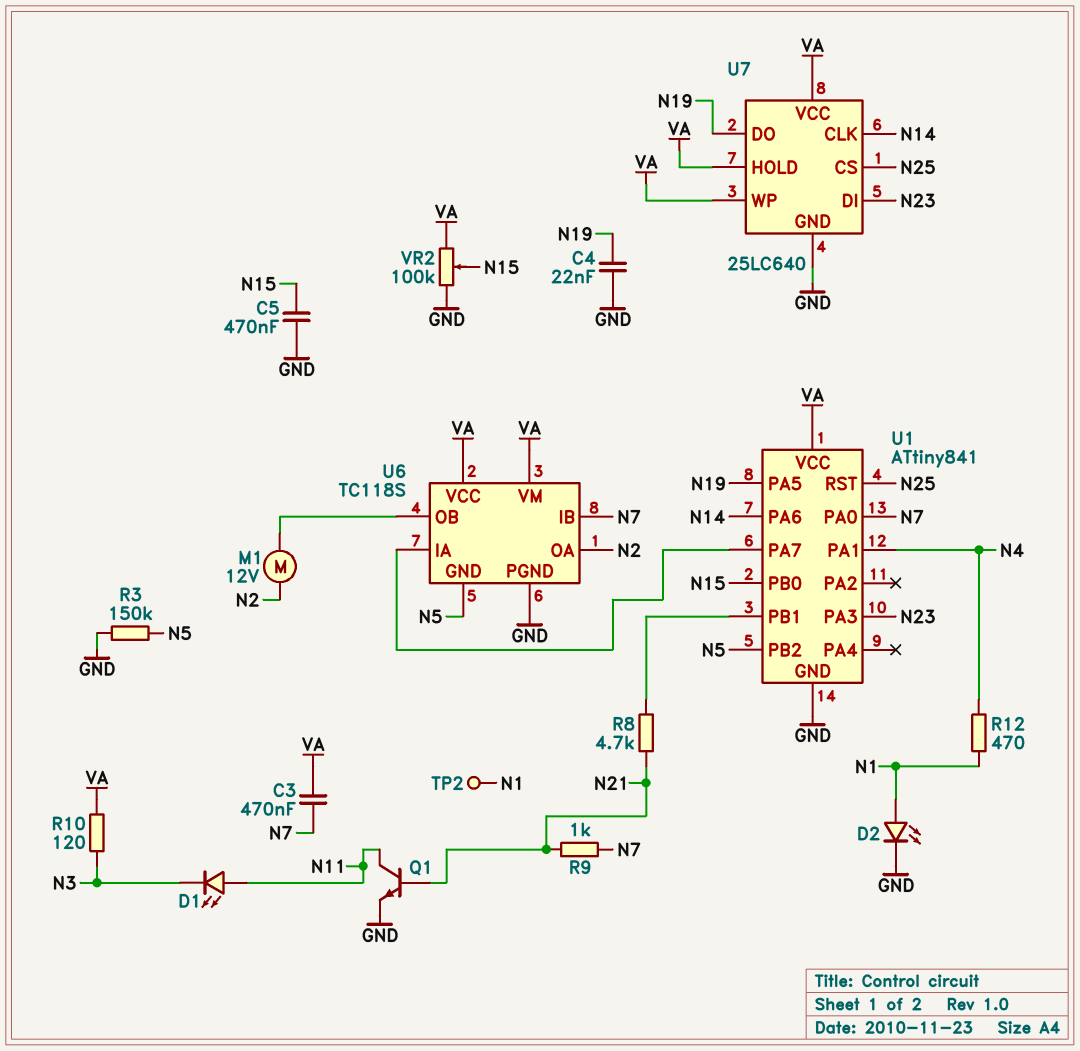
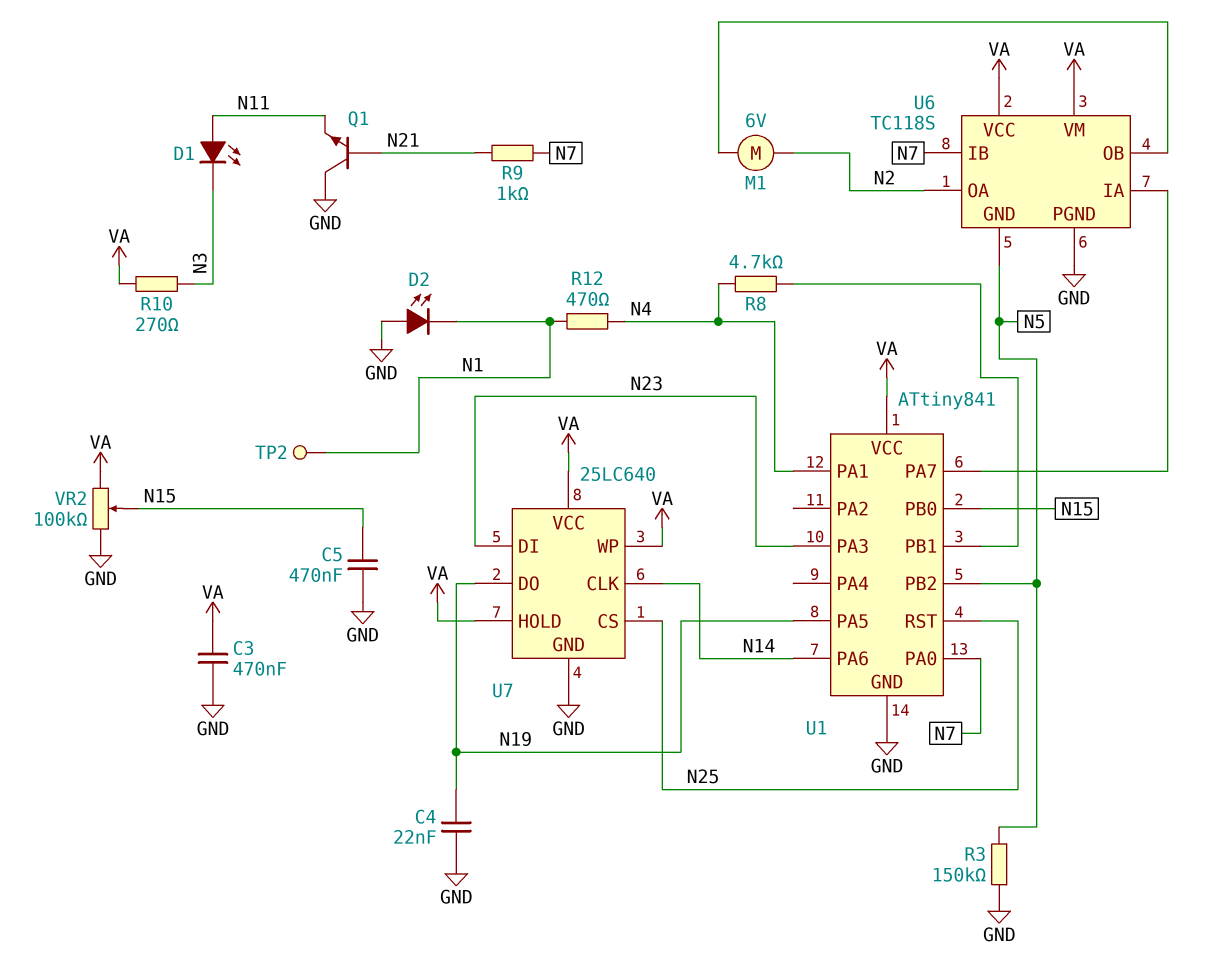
C3: 470nF (N7, VA) -> 470nF (GND, VA)
D2: LED (A N1, K GND) -> LED (A GND, K N1)
M1: motor 12V (N2, U6/OB) -> motor 6V (N2, U6/OB)
Q1: NPN (B N21, C N11, E GND) -> NPN (B N21, C GND, E N11)
R8: 4.7k (N21, U1/PB1) -> 4.7k (N4, U1/PB1)
R10: 120 (N3, VA) -> 270 (N3, VA)

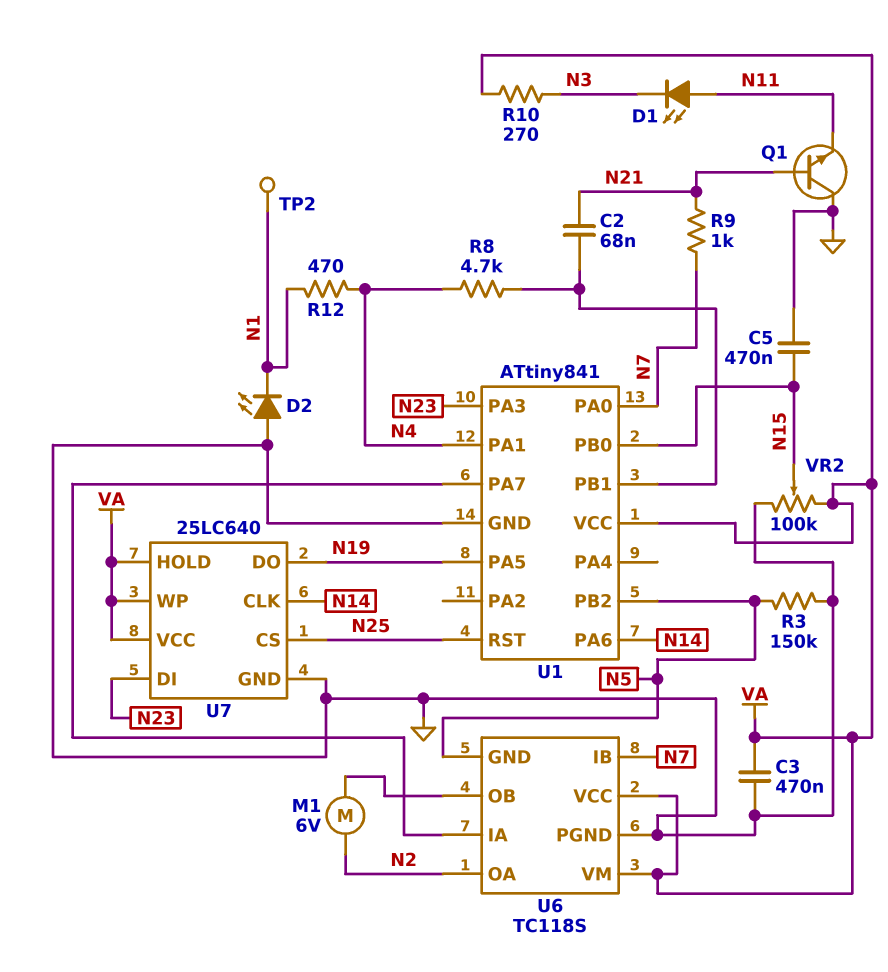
C2: none -> 68nF (N21, U1/PB1)
C4: 22nF (GND, N19) -> none

